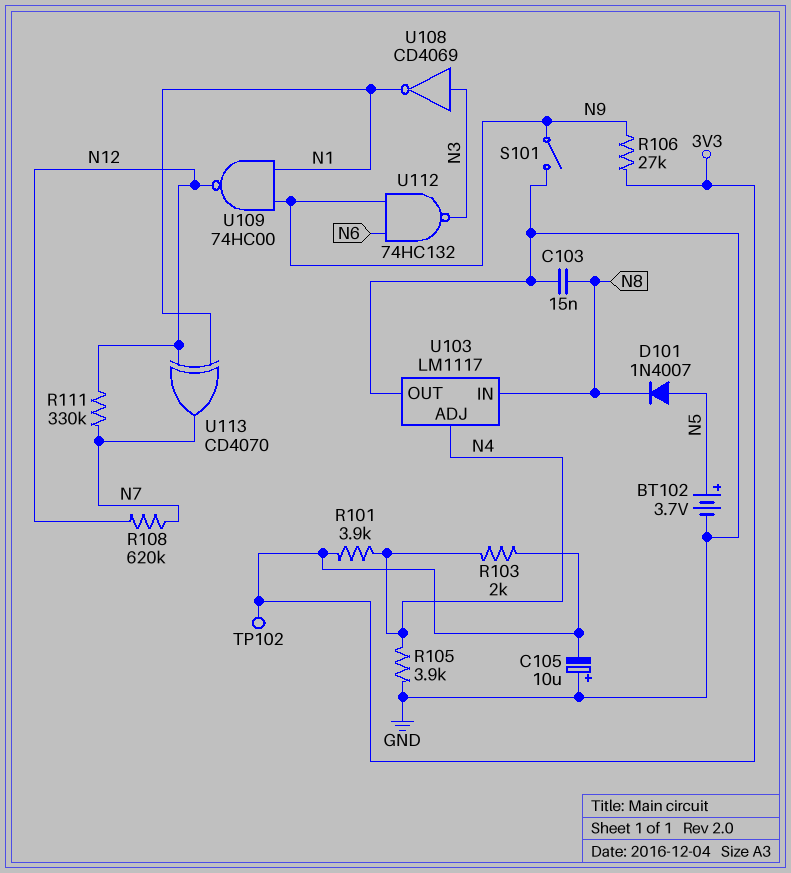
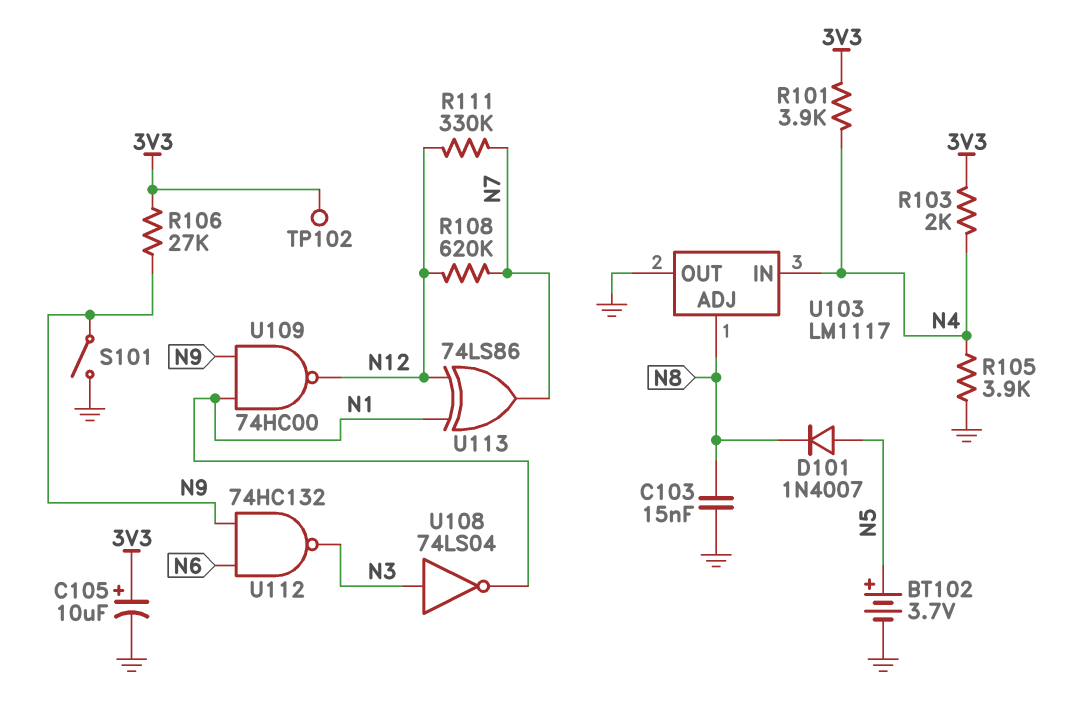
C105: 10uF (plus GND, minus 3V3) -> 10uF (plus 3V3, minus GND)
U103 pin ADJ: N4 -> N8
U103 pin IN: N8 -> N4
U108: NOT CD4069 (in N3, out N1) -> NOT 74LS04 (in N3, out N1)
U113: XOR CD4070 (in N1, in N12, out N7) -> XOR 74LS86 (in N1, in N12, out N7)

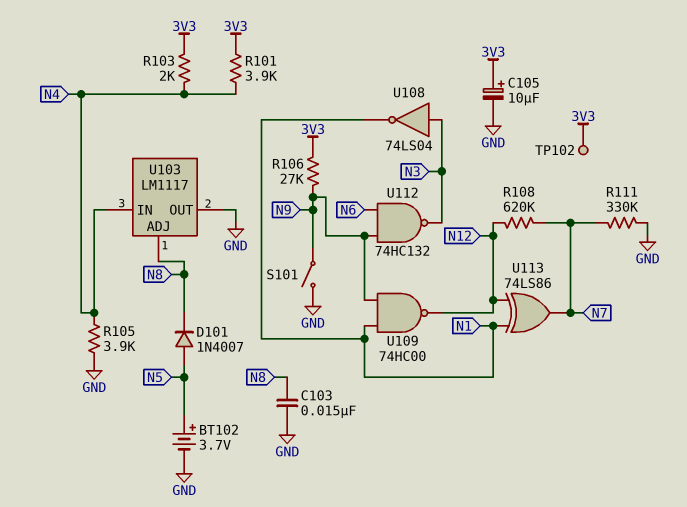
R111: 330k (N7, N12) -> 330k (GND, N7)

